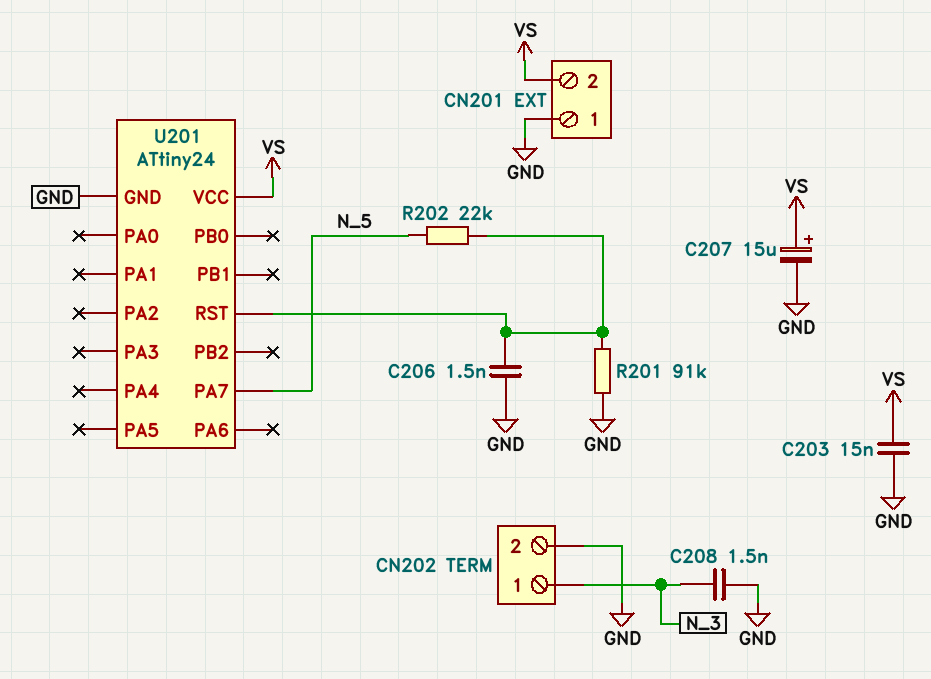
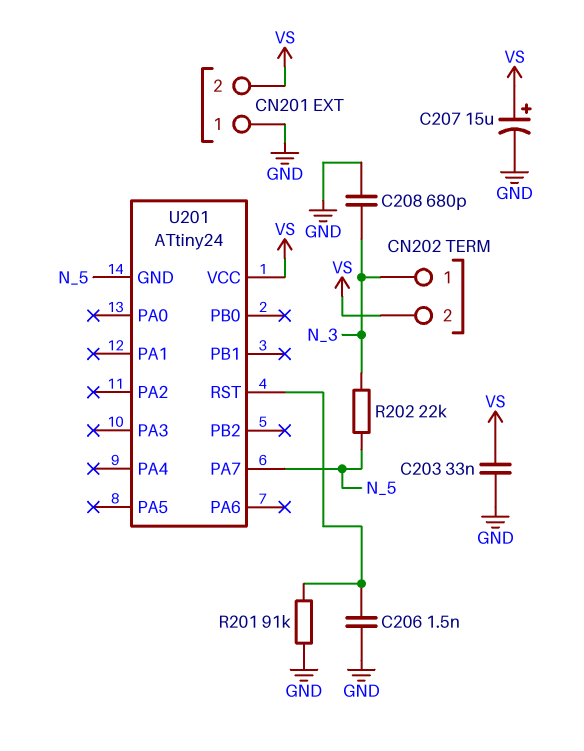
C203: 15nF (GND, VS) -> 33nF (GND, VS)
C208: 1.5nF (GND, N_3) -> 680pF (GND, N_3)
CN202 pin 2: GND -> VS
R202: 22k (N_5, U201/RST) -> 22k (N_3, N_5)
U201 pin GND: GND -> N_5

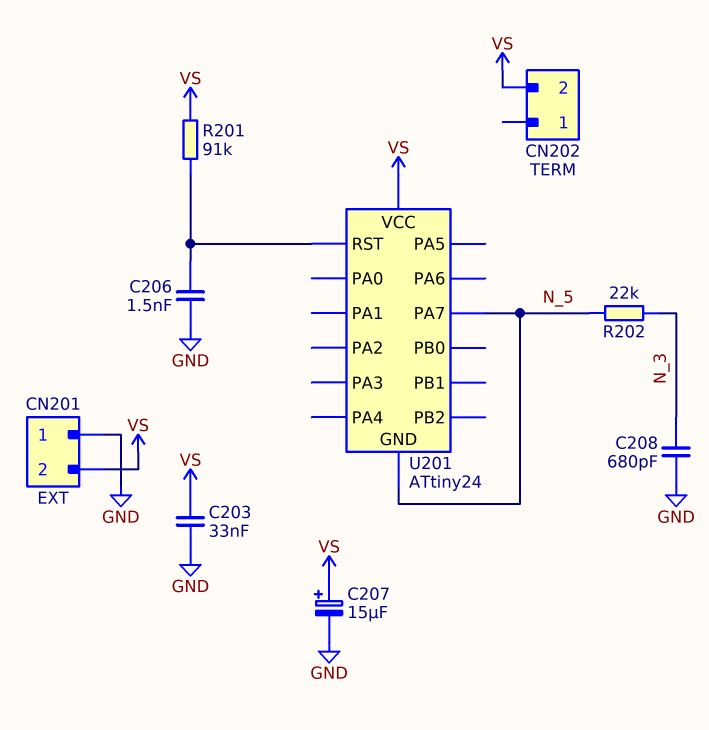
CN202 pin 1: N_3 -> none
R201: 91k (GND, U201/RST) -> 91k (U201/RST, VS)

